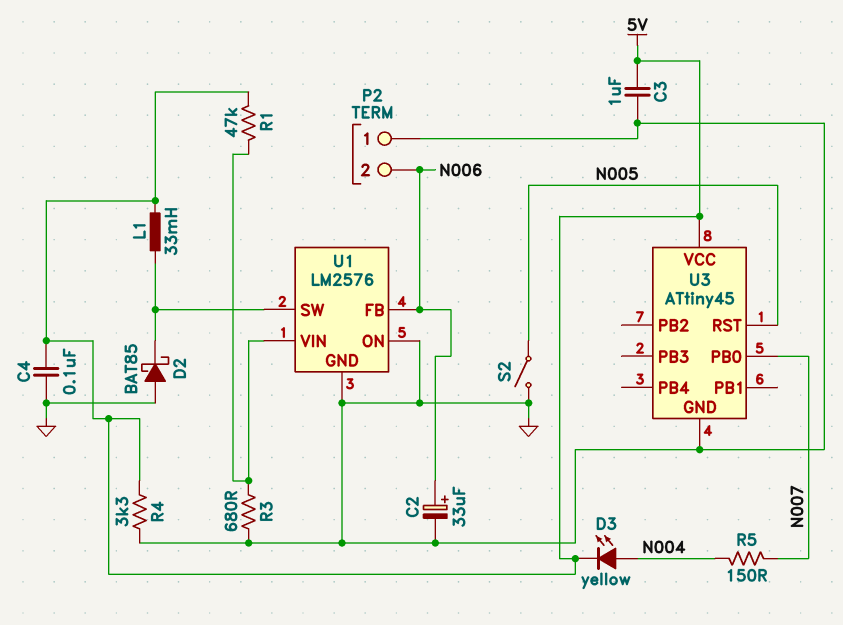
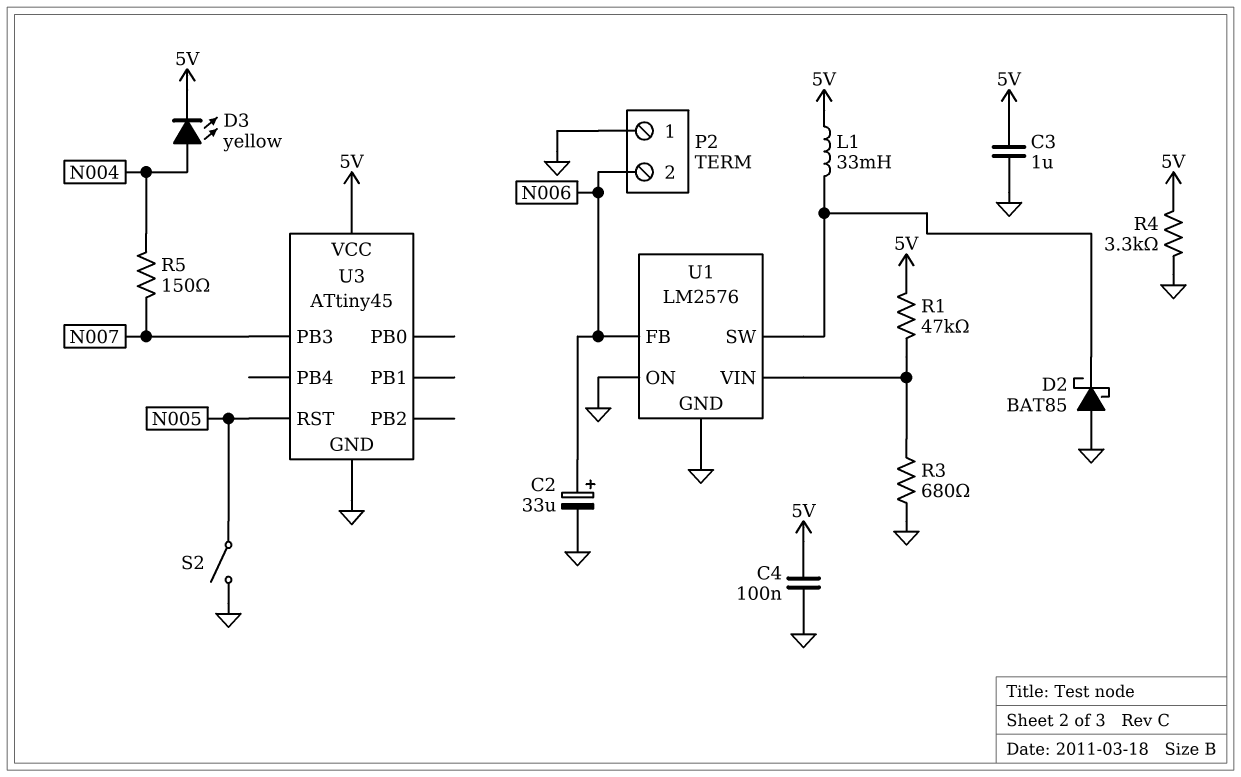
U3 pin PB0: N007 -> none
U3 pin PB3: none -> N007

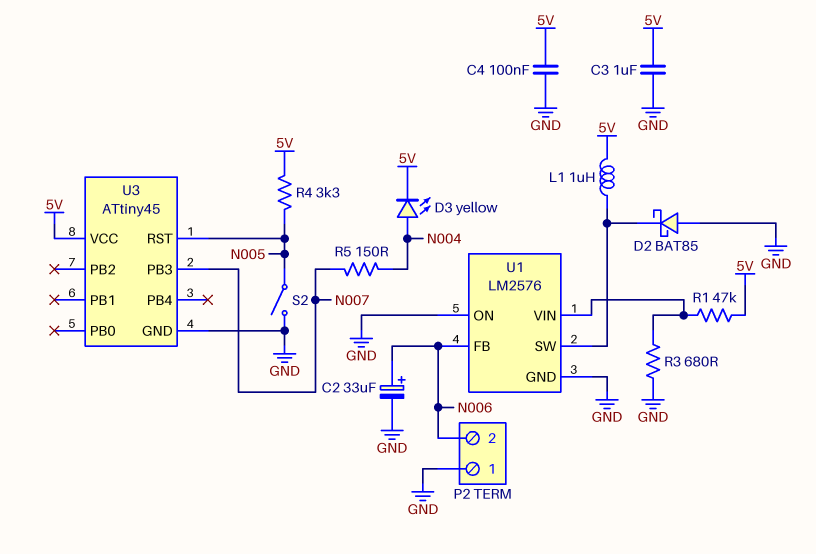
L1: 33mH (5V, U1/SW) -> 1uH (5V, U1/SW)
R4: 3.3k (5V, GND) -> 3.3k (5V, N005)

